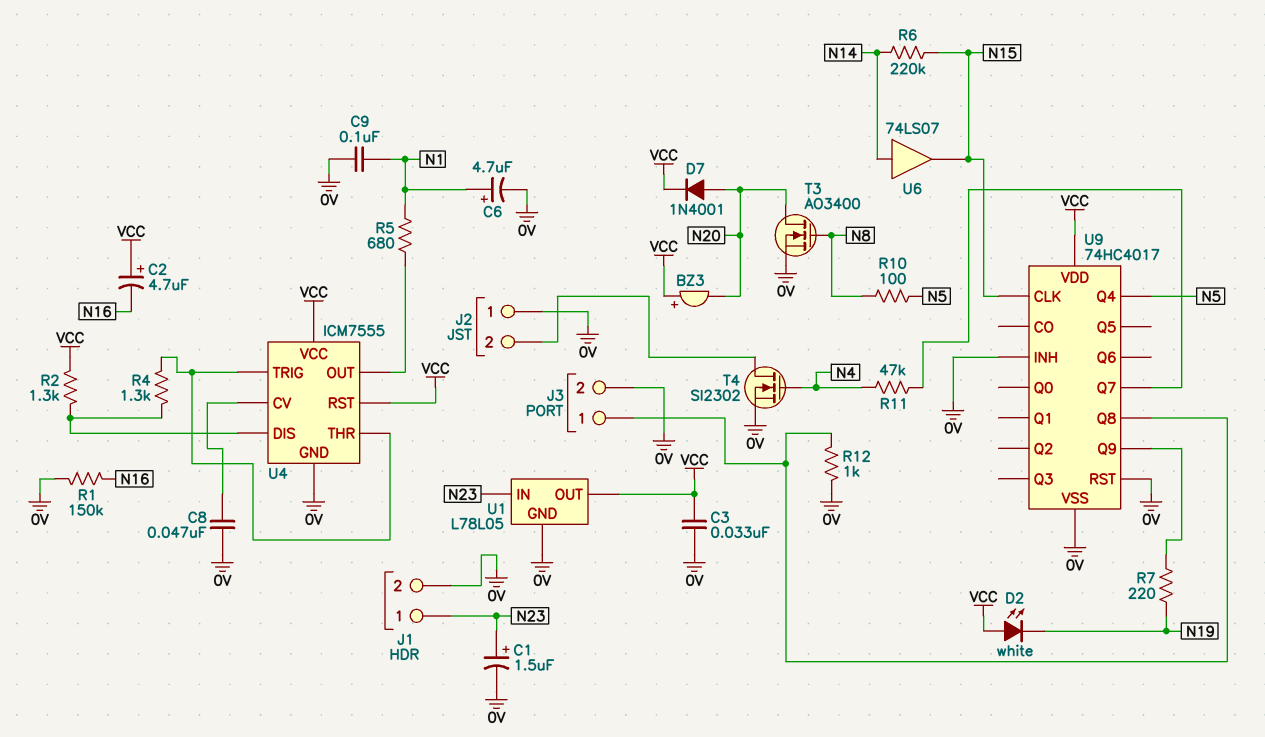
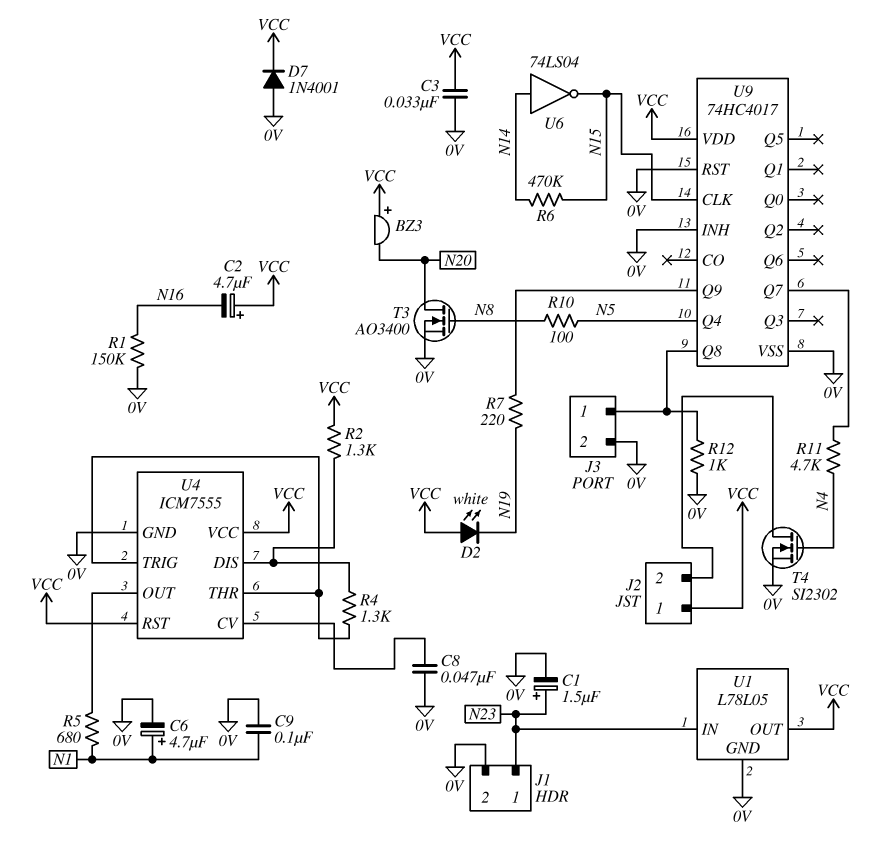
D7: diode 1N4001 (A N20, K VCC) -> diode 1N4001 (A 0V, K VCC)
J2 pin 1: 0V -> VCC
R6: 220k (N14, N15) -> 470k (N14, N15)
R11: 47k (N4, U9/Q7) -> 4.7k (N4, U9/Q7)
U6: buffer 74LS07 (in N14, out N15) -> NOT 74LS04 (in N14, out N15)

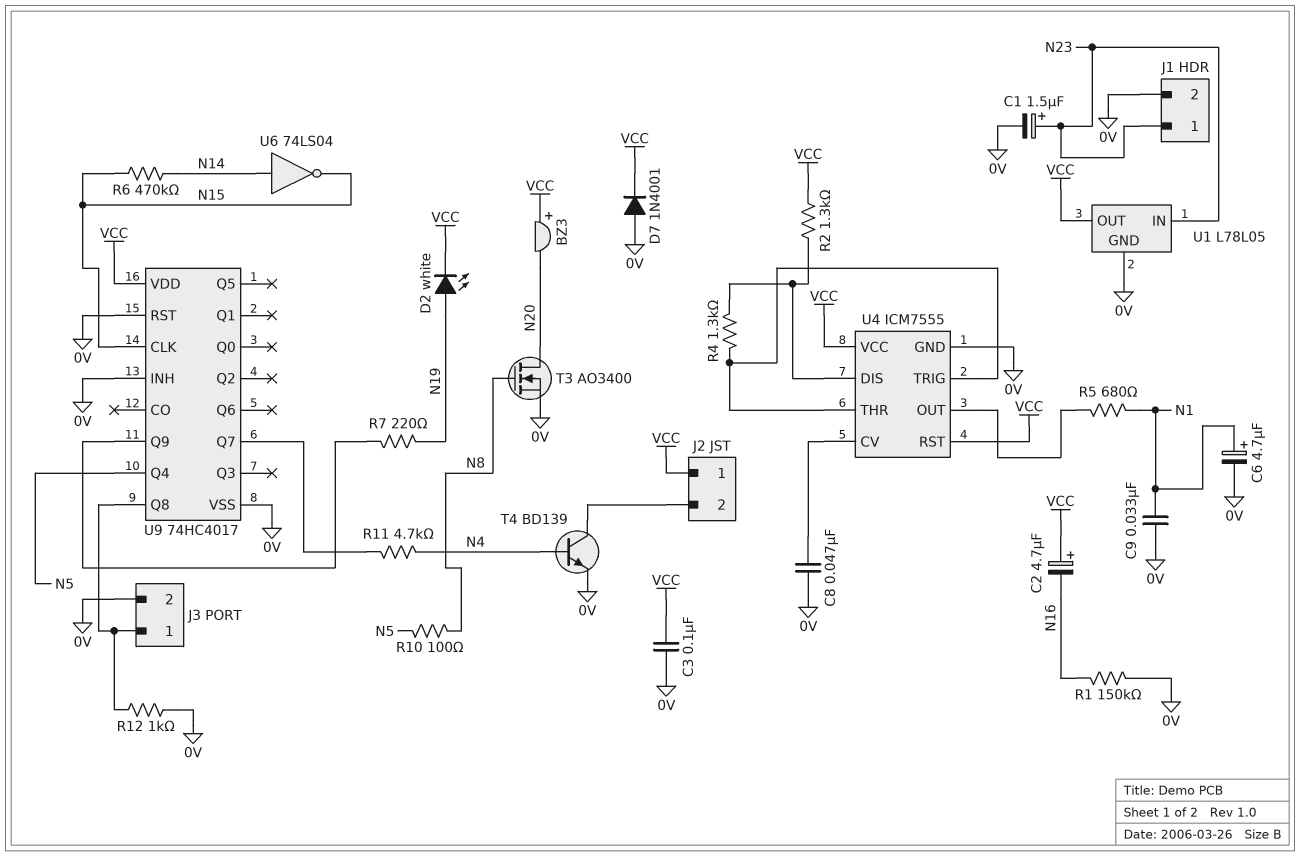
C3: 33nF (0V, VCC) -> 100nF (0V, VCC)
C9: 100nF (0V, N1) -> 33nF (0V, N1)
D2: LED white (A VCC, K N19) -> LED white (A N19, K VCC)
T4: NMOS SI2302 (G N4, D J2/2, S 0V) -> NPN BD139 (B N4, C J2/2, E 0V)

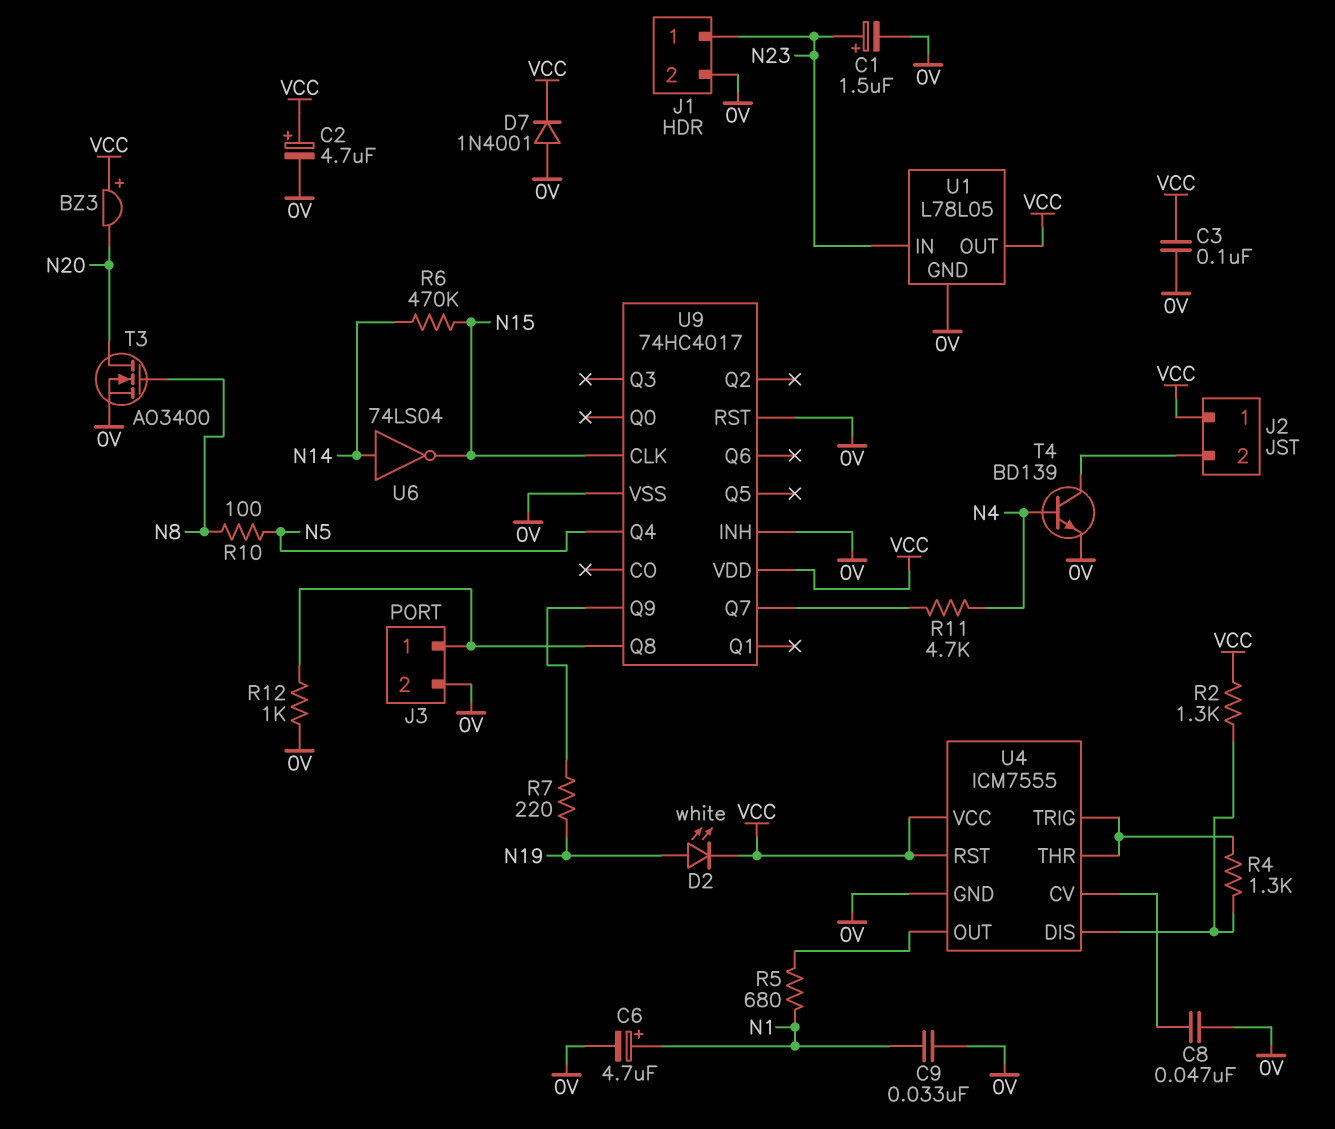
C2: 4.7uF (plus VCC, minus N16) -> 4.7uF (plus VCC, minus 0V)
R1: 150k (0V, N16) -> none

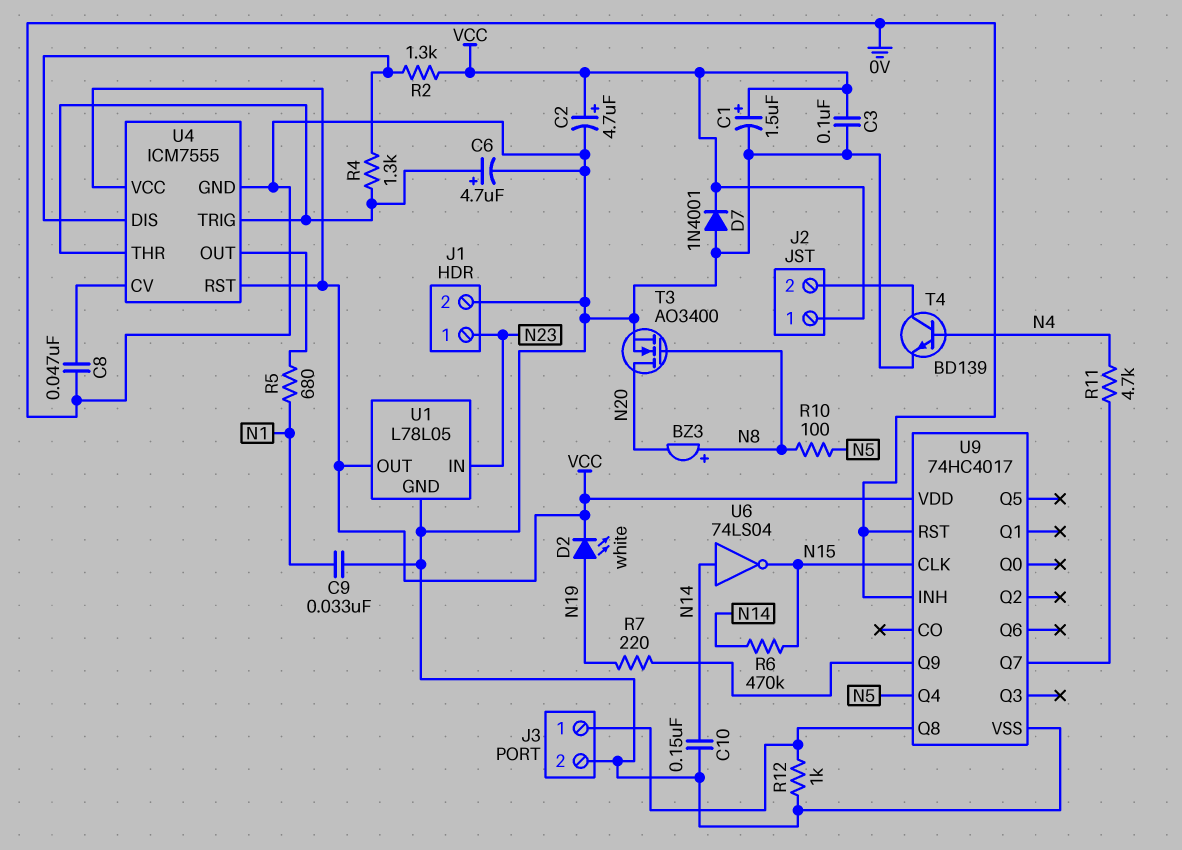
BZ3: buzzer (plus VCC, minus N20) -> buzzer (plus N8, minus N20)
C1: 1.5uF (plus N23, minus 0V) -> 1.5uF (plus VCC, minus 0V)
C6: 4.7uF (plus N1, minus 0V) -> 4.7uF (plus U4/THR, minus 0V)
C10: none -> 150nF (0V, N14)

